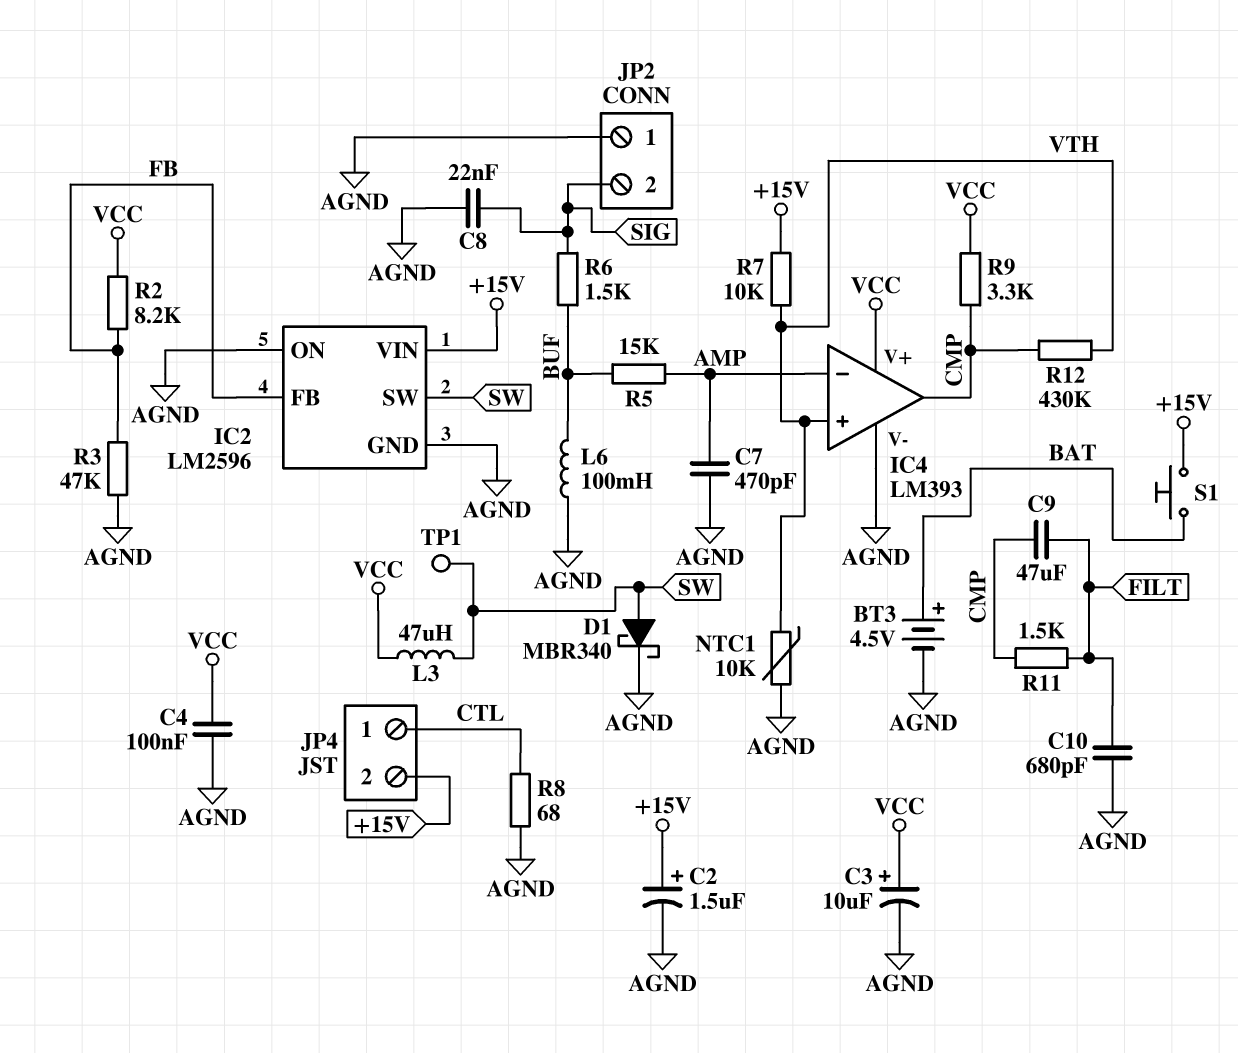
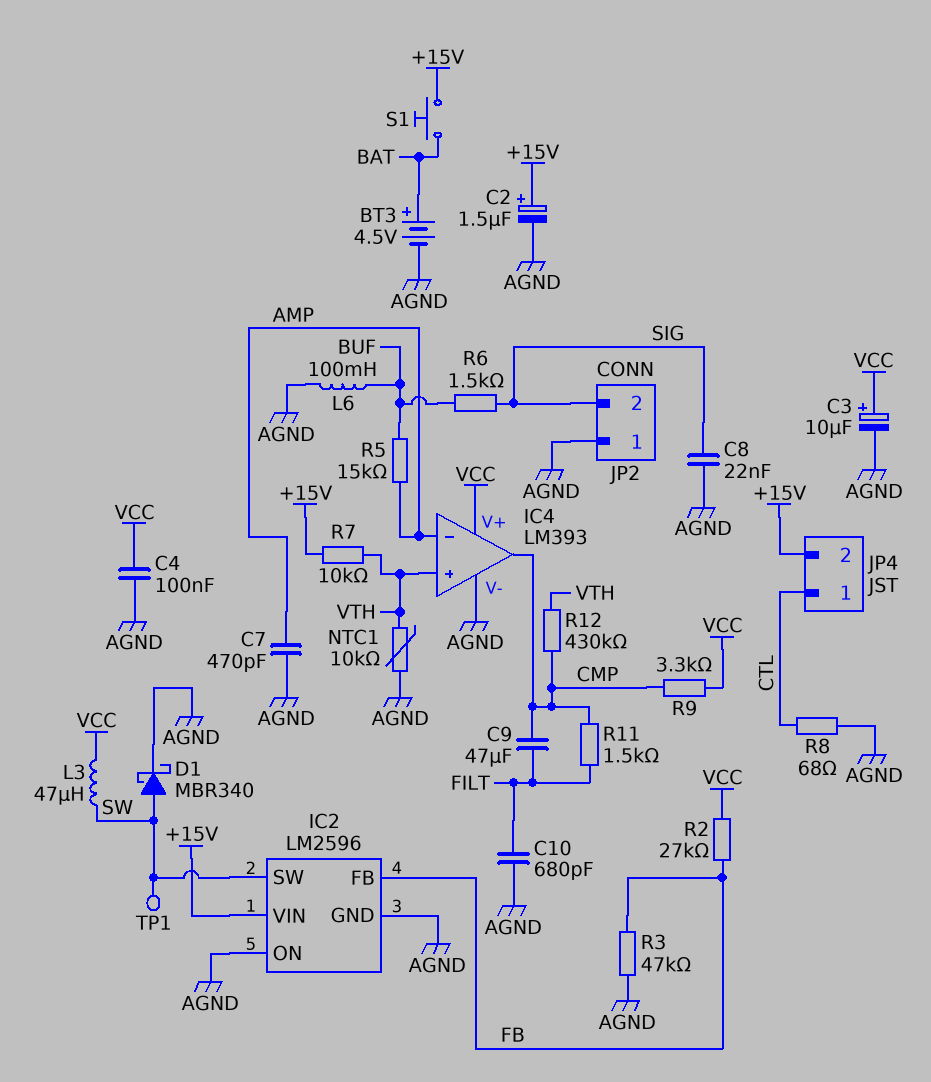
R2: 8.2k (FB, VCC) -> 27k (FB, VCC)

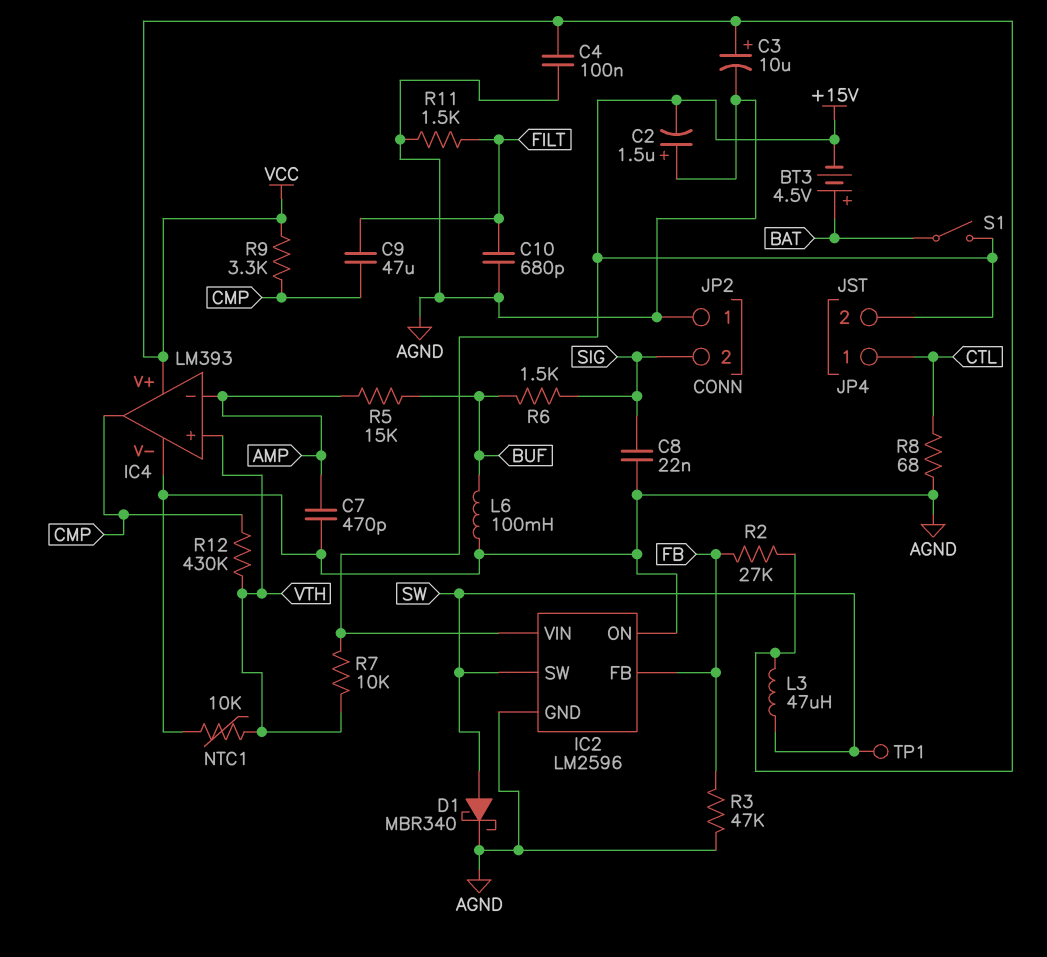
BT3: 4.5V (plus BAT, minus AGND) -> 4.5V (plus BAT, minus +15V)
C2: 1.5uF (plus +15V, minus AGND) -> 1.5uF (plus AGND, minus +15V)
R11: 1.5k (CMP, FILT) -> 1.5k (AGND, FILT)
S1: button (+15V, BAT) -> switch (+15V, BAT)

